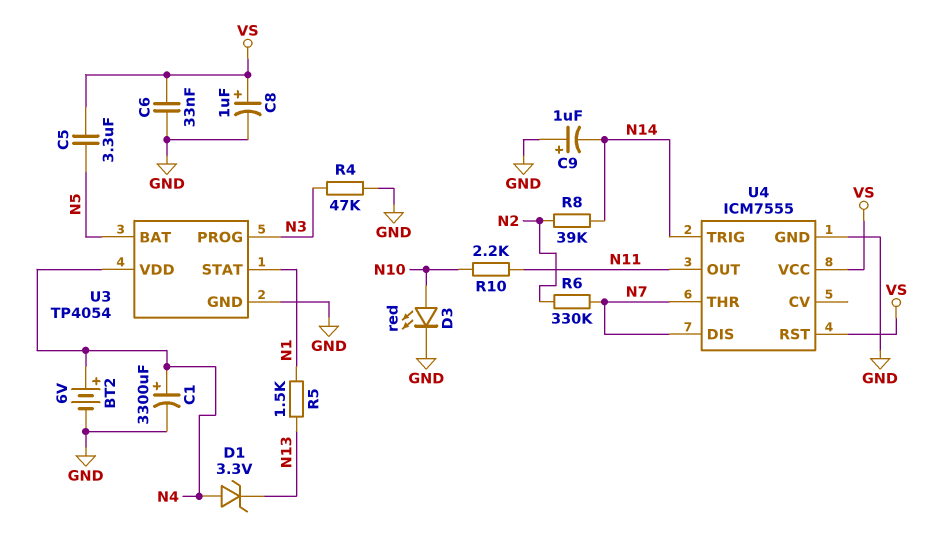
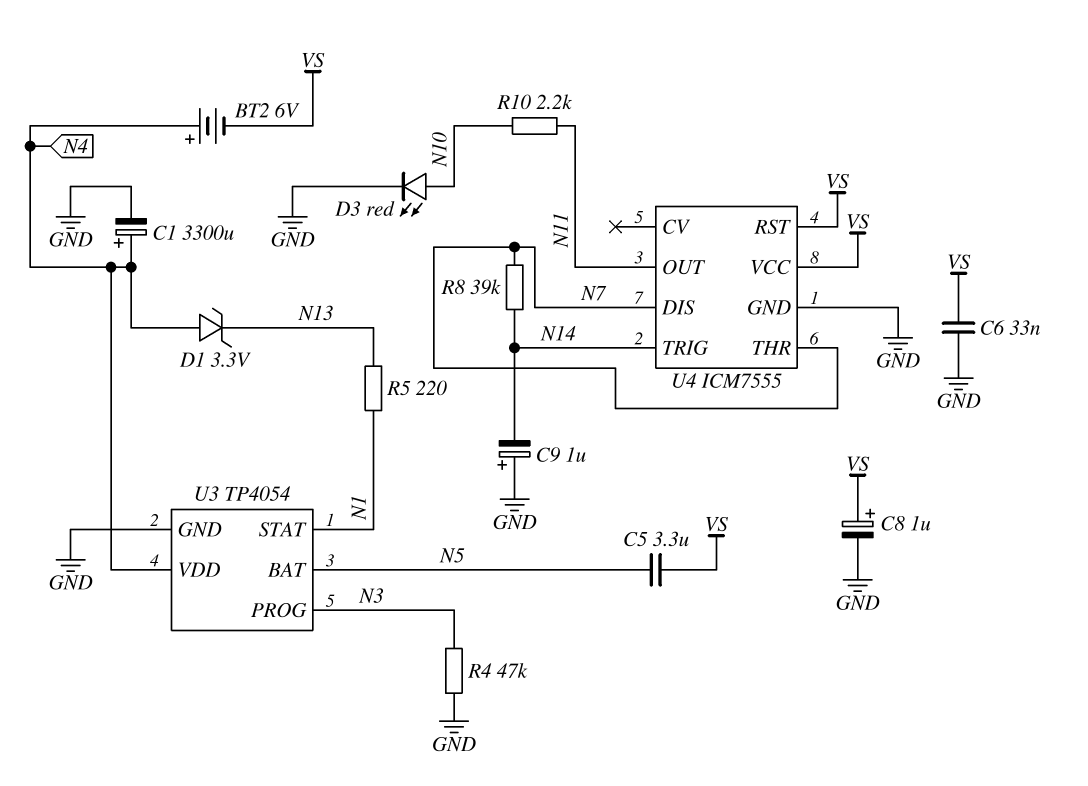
BT2: 6V (plus N4, minus GND) -> 6V (plus N4, minus VS)
R5: 1.5k (N1, N13) -> 220 (N1, N13)
R6: 330k (N2, N7) -> none
R8: 39k (N2, N14) -> 39k (N7, N14)

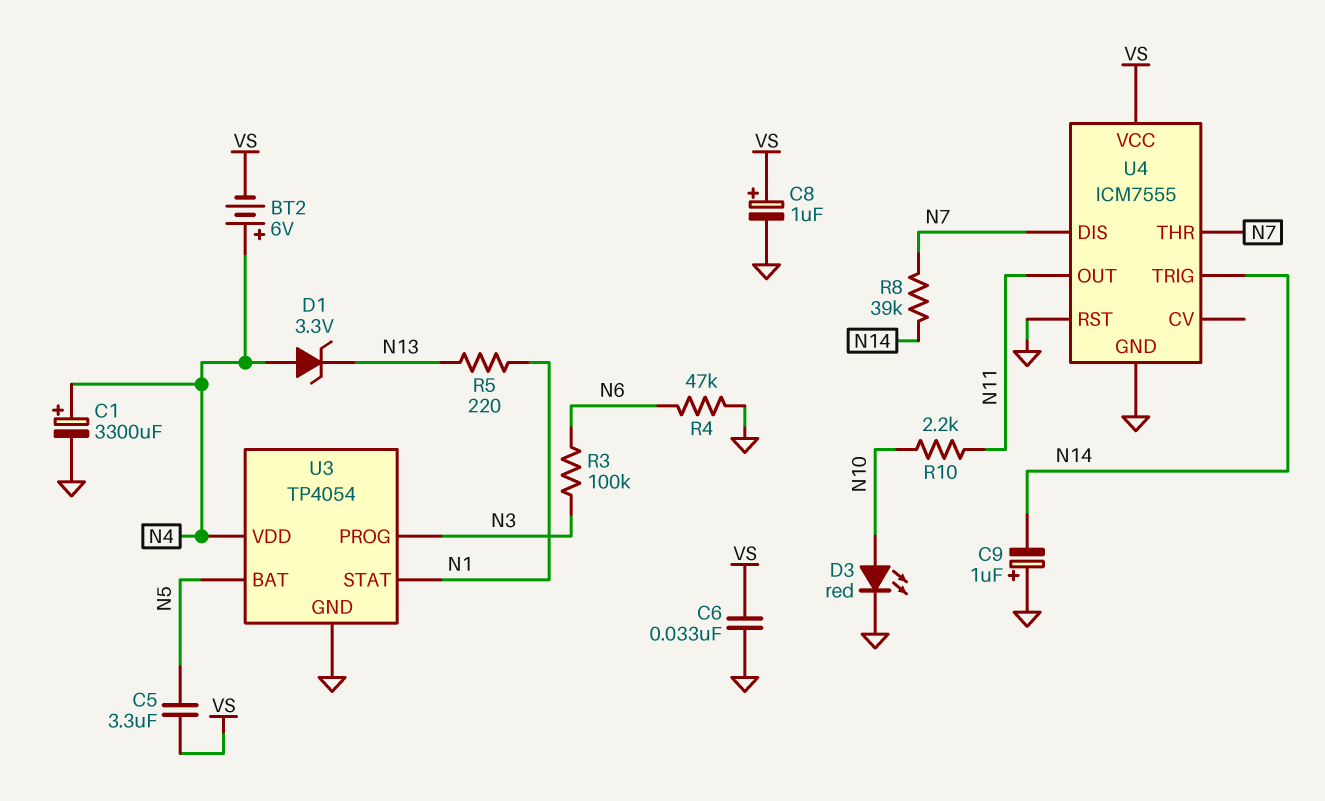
R3: none -> 100k (N3, N6)
R4: 47k (GND, N3) -> 47k (GND, N6)
U4 pin RST: VS -> GND

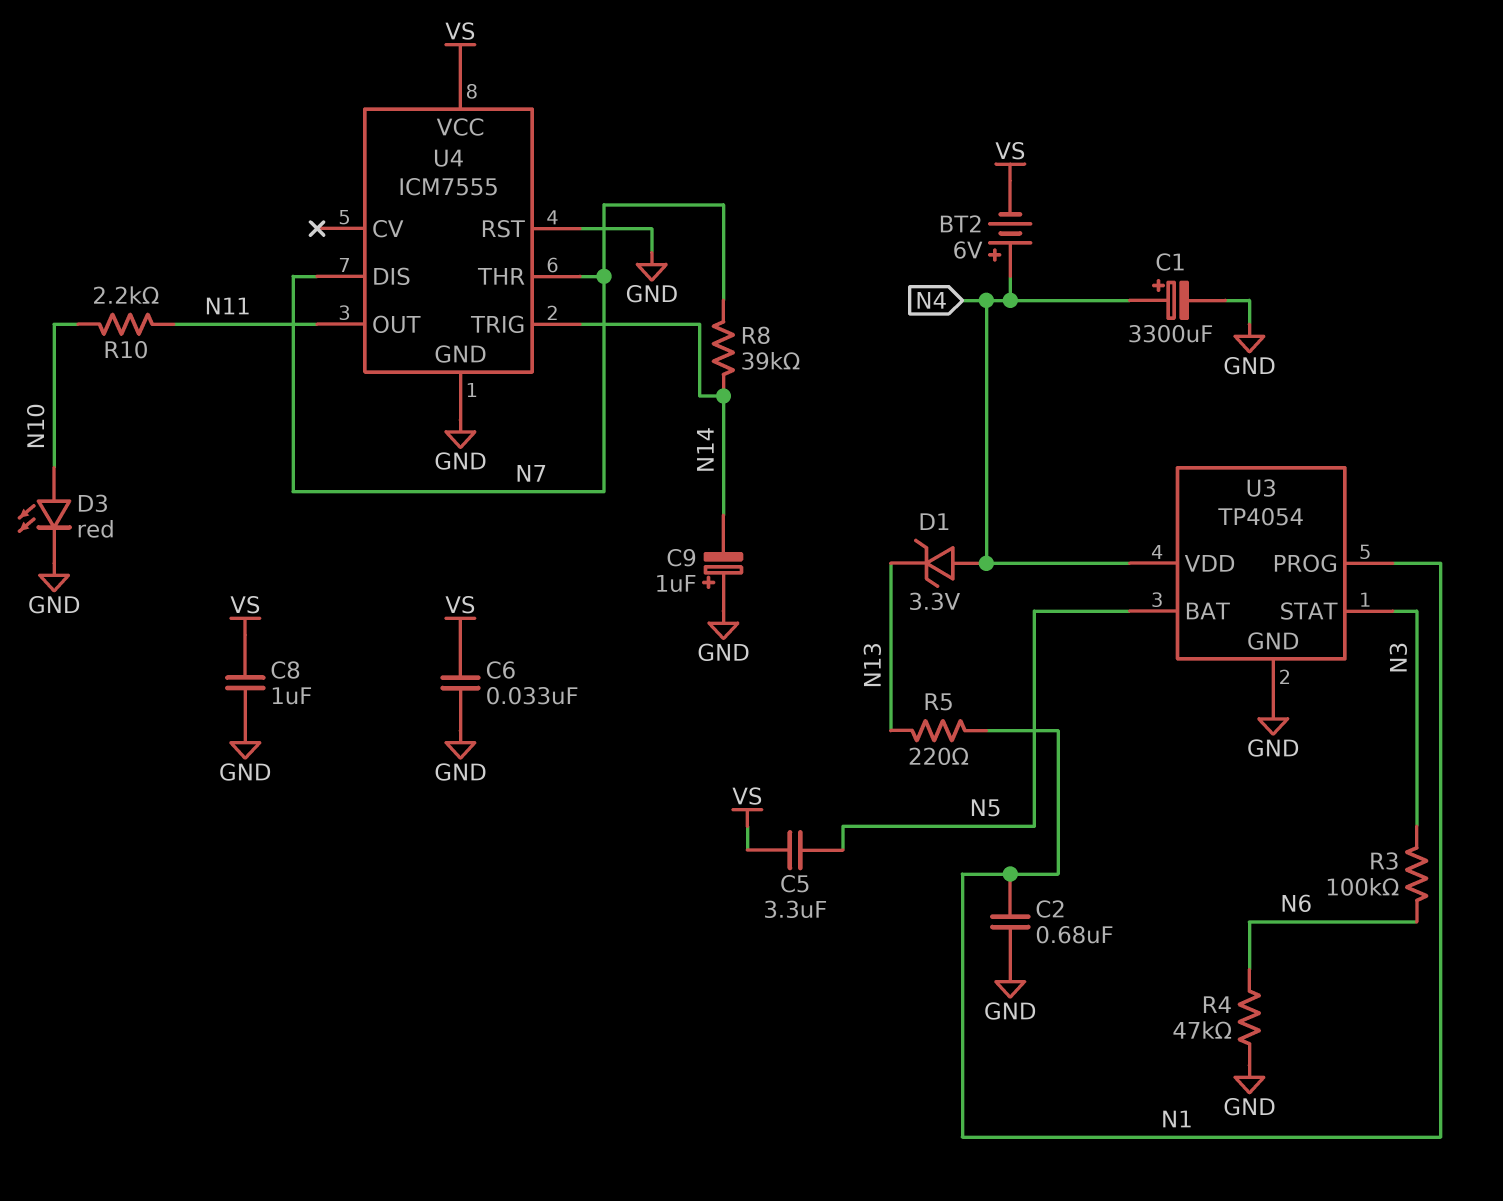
C2: none -> 680nF (GND, N1)
C8: 1uF (plus VS, minus GND) -> 1uF (GND, VS)
U3 pin PROG: N3 -> N1
U3 pin STAT: N1 -> N3

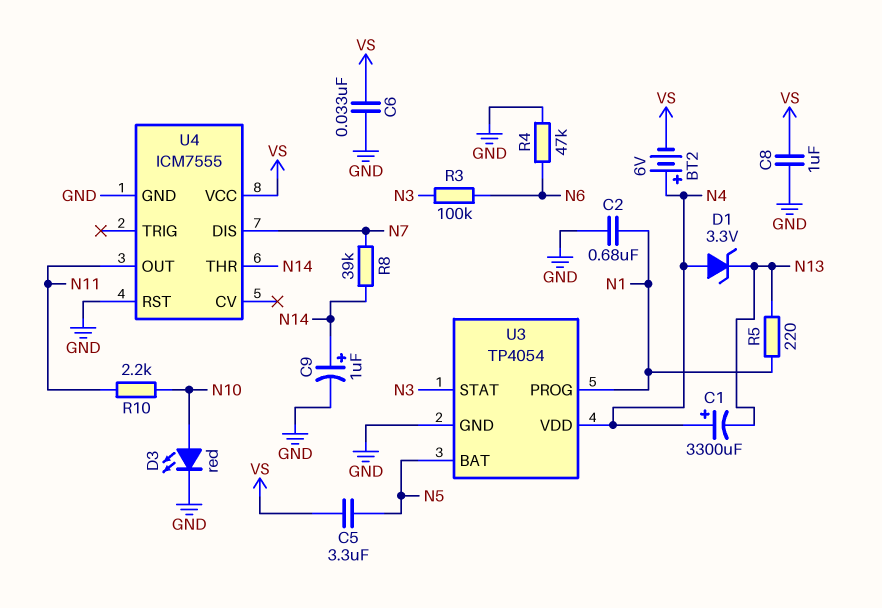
C1: 3300uF (plus N4, minus GND) -> 3300uF (plus N4, minus N13)
C9: 1uF (plus GND, minus N14) -> 1uF (plus N14, minus GND)
U4 pin THR: N7 -> N14
U4 pin TRIG: N14 -> none

